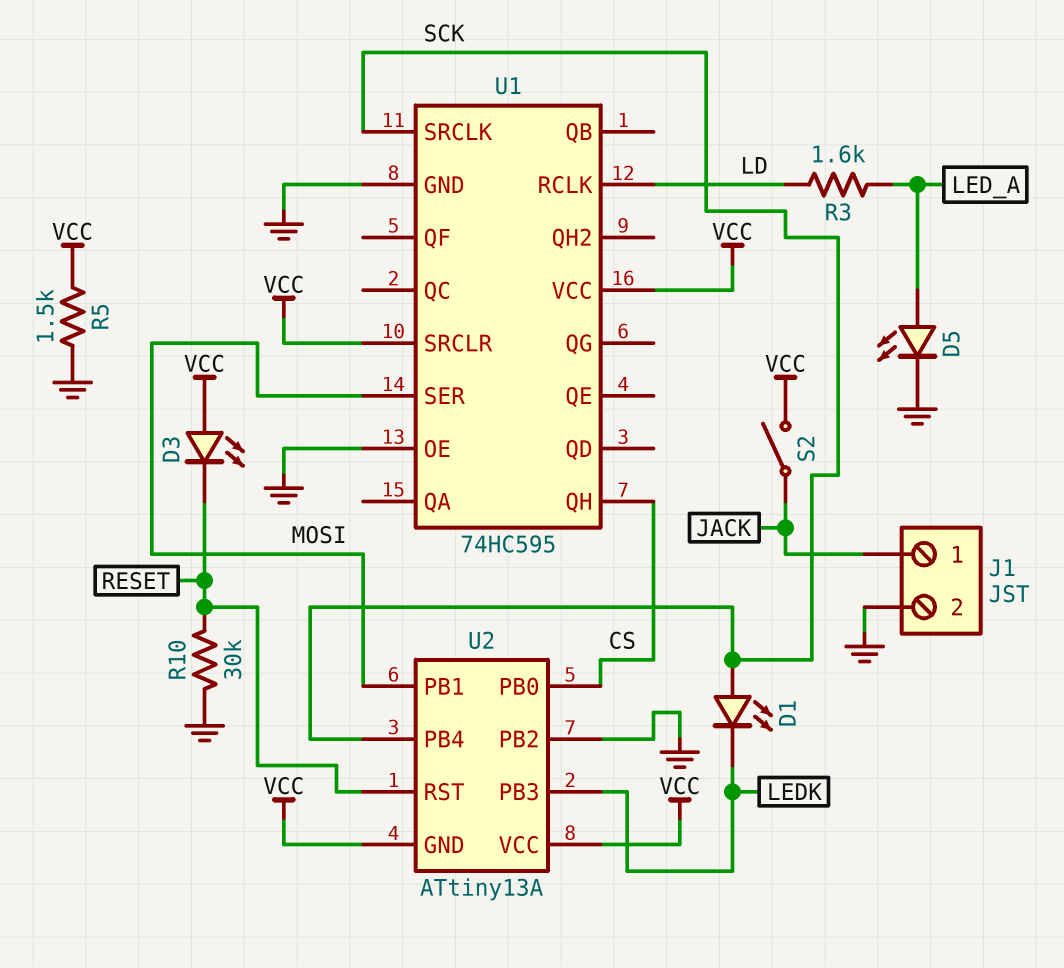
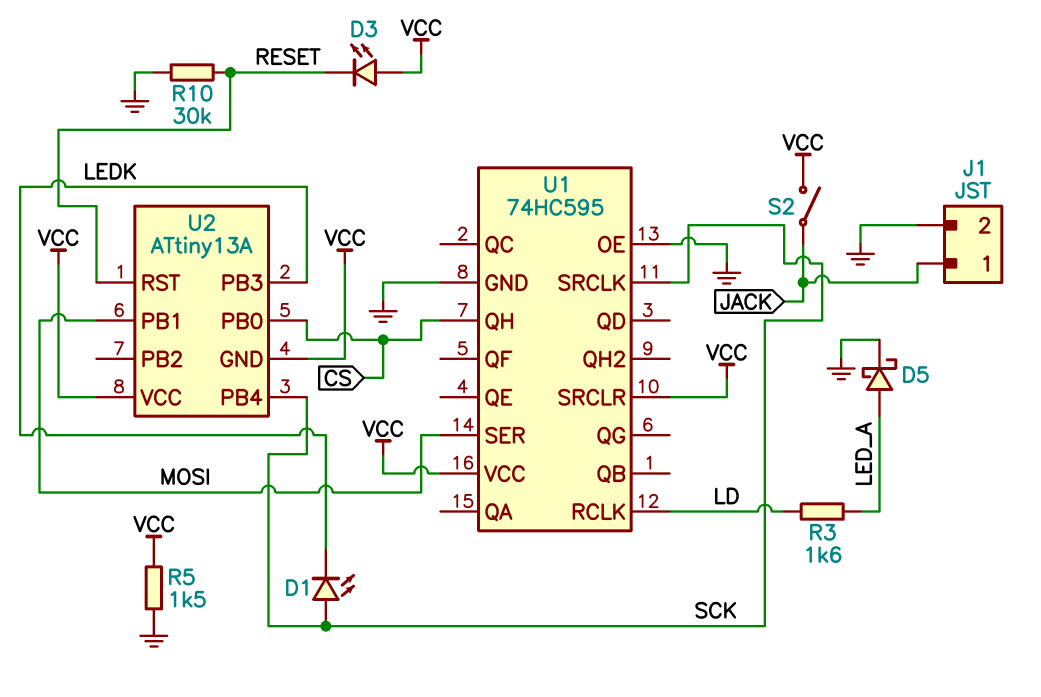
D5: LED (A LED_A, K GND) -> schottky (A LED_A, K GND)
U2 pin PB2: GND -> none

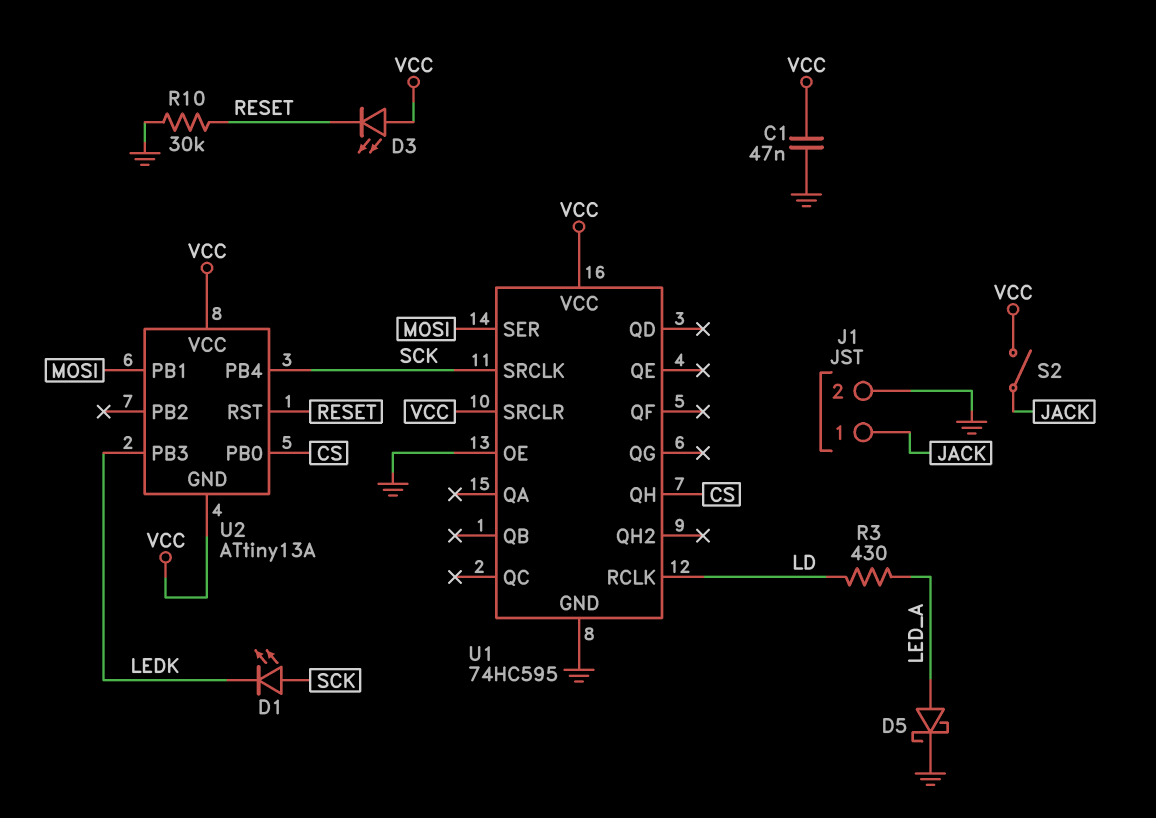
C1: none -> 47nF (GND, VCC)
R3: 1.6k (LD, LED_A) -> 430 (LD, LED_A)
R5: 1.5k (GND, VCC) -> none

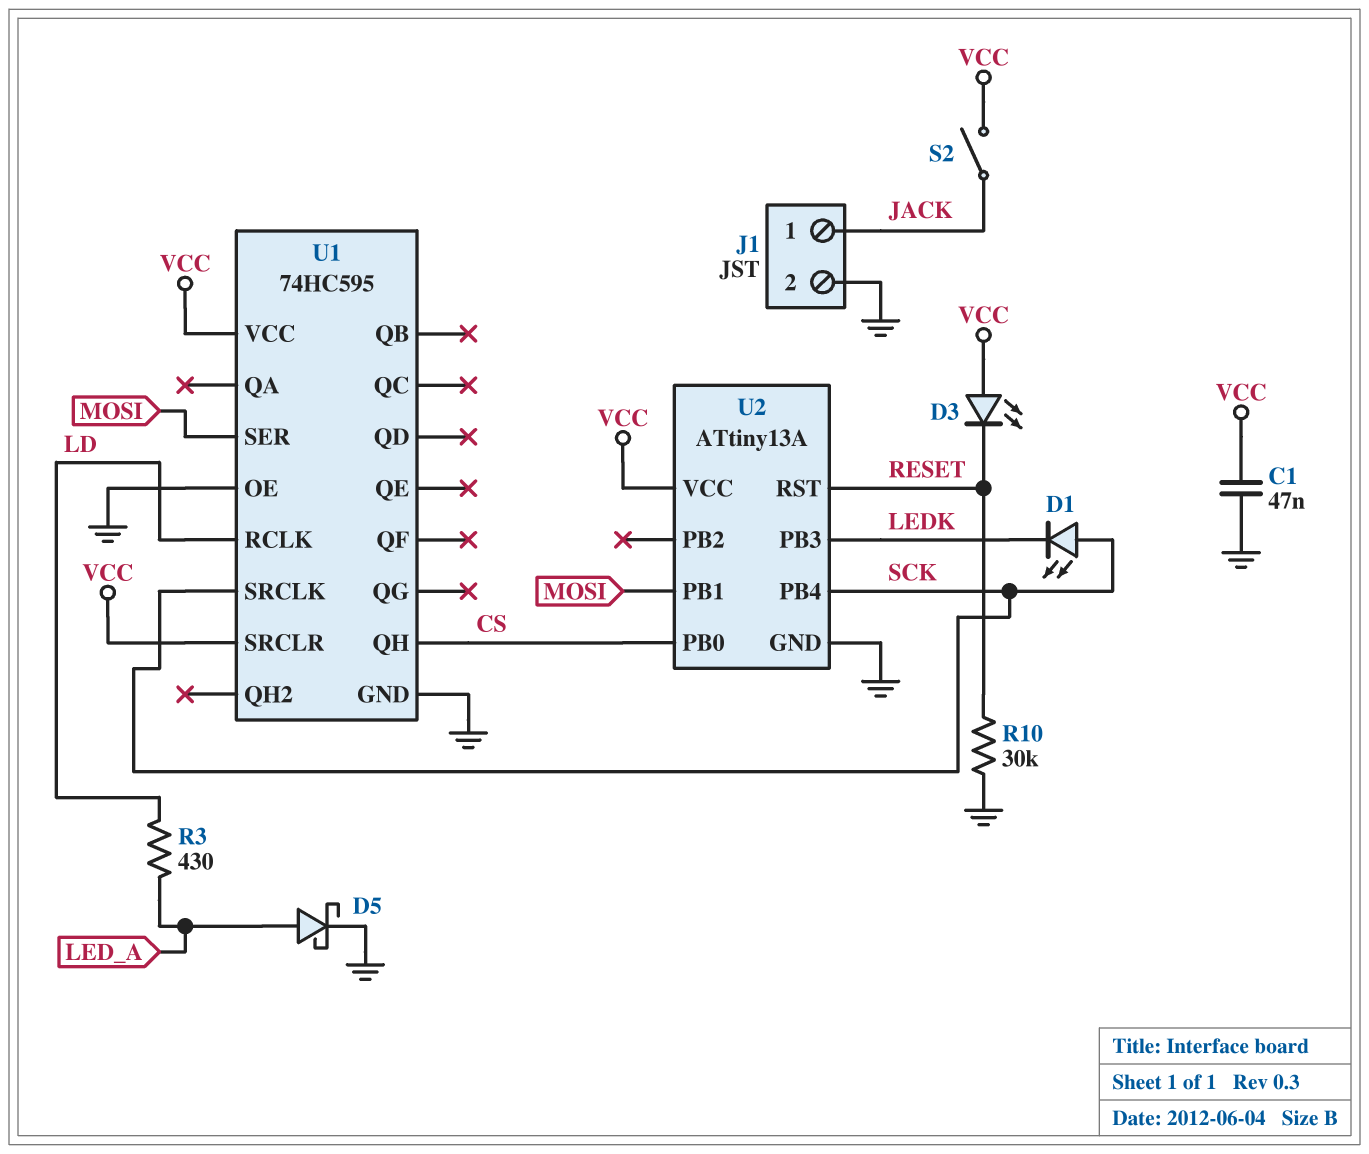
U2 pin GND: VCC -> GND

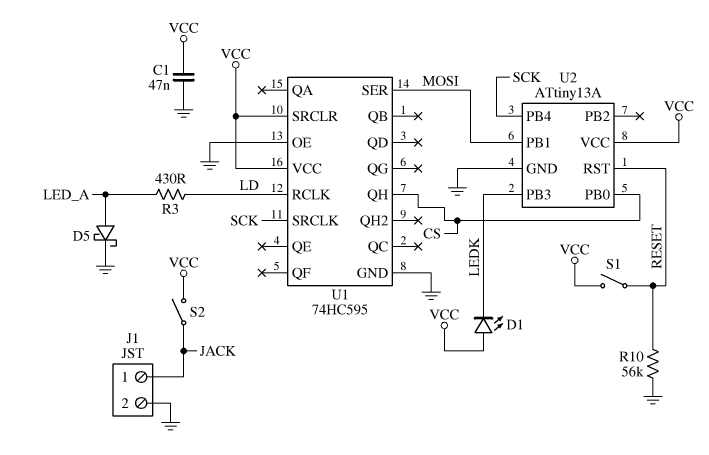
D1: LED (A SCK, K LEDK) -> LED (A VCC, K LEDK)
D3: LED (A VCC, K RESET) -> none
R10: 30k (GND, RESET) -> 56k (GND, RESET)
S1: none -> switch (RESET, VCC)

